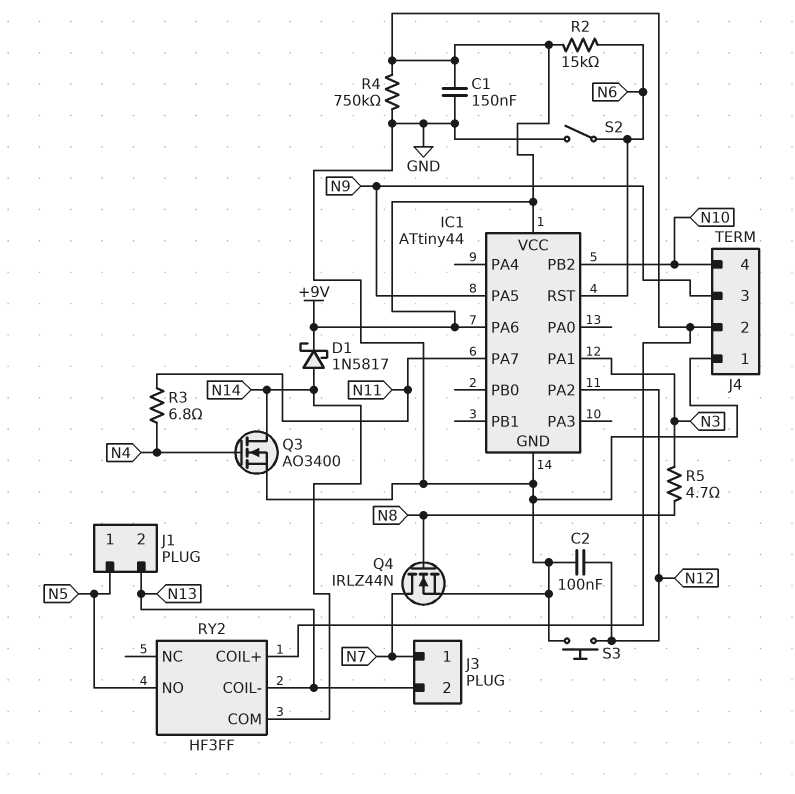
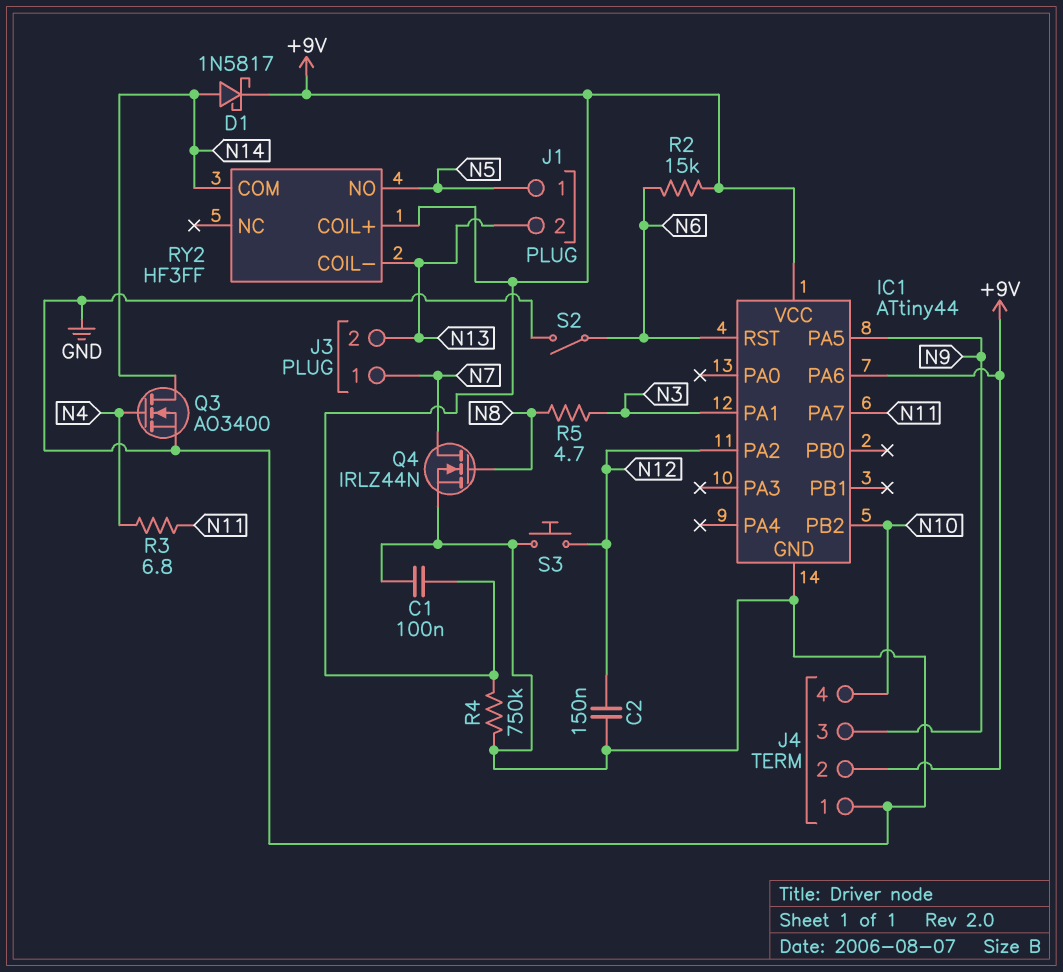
C1: 150nF (+9V, GND) -> 100nF (+9V, GND)
C2: 100nF (GND, N12) -> 150nF (GND, N12)

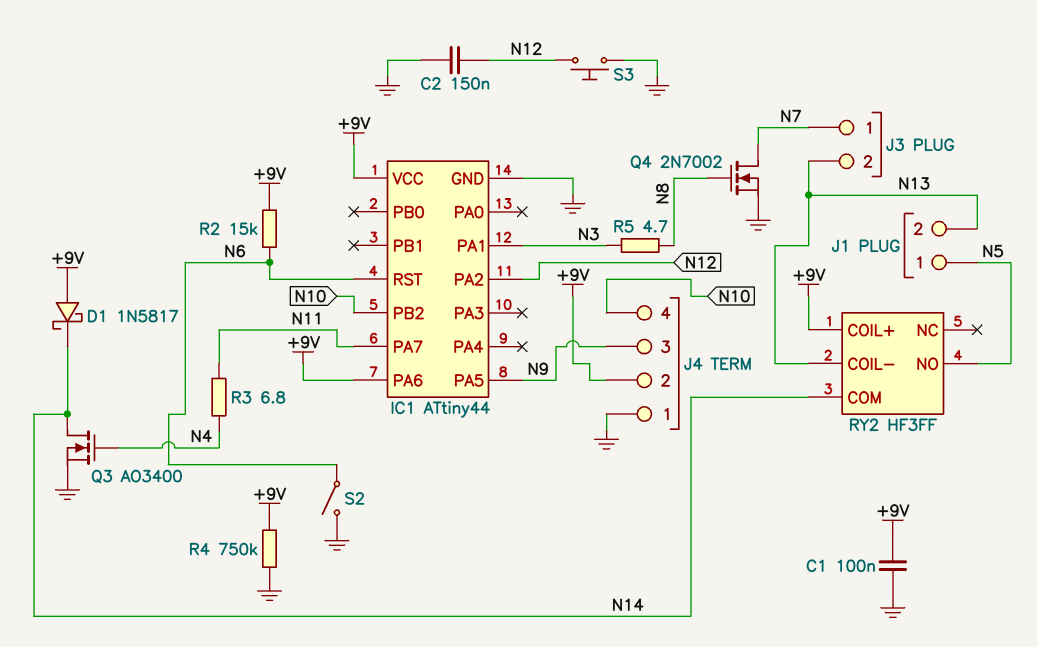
D1: schottky 1N5817 (A N14, K +9V) -> schottky 1N5817 (A +9V, K N14)
Q4: NMOS IRLZ44N (G N8, D N7, S GND) -> NMOS 2N7002 (G N8, D N7, S GND)

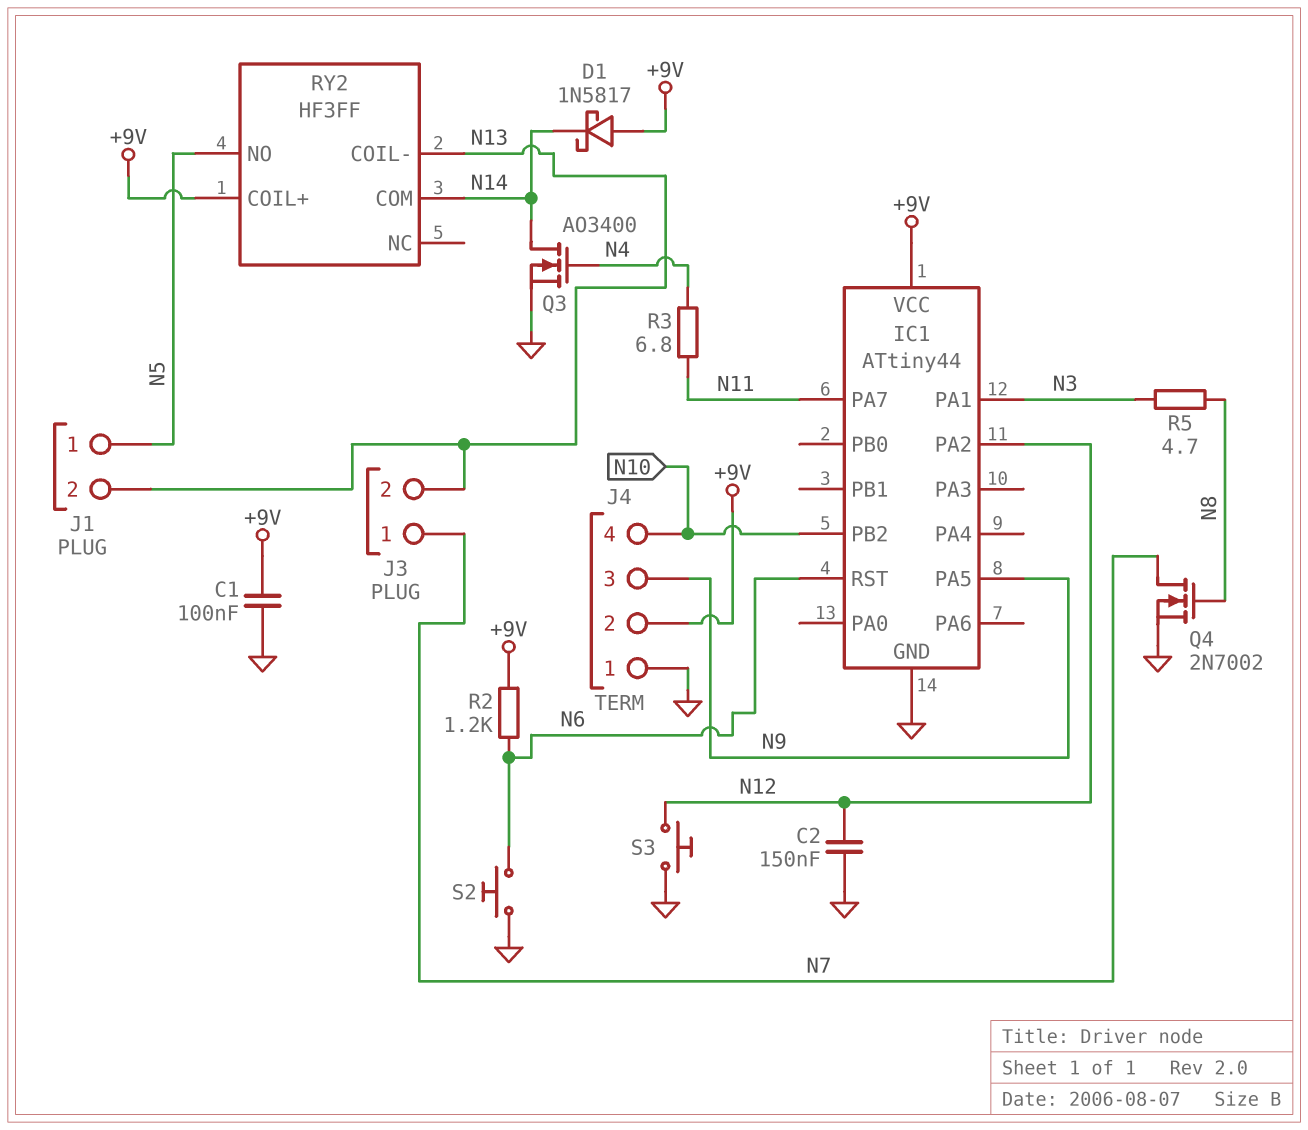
IC1 pin PA6: +9V -> none
R2: 15k (+9V, N6) -> 1.2k (+9V, N6)
R4: 750k (+9V, GND) -> none
S2: switch (GND, N6) -> button (GND, N6)

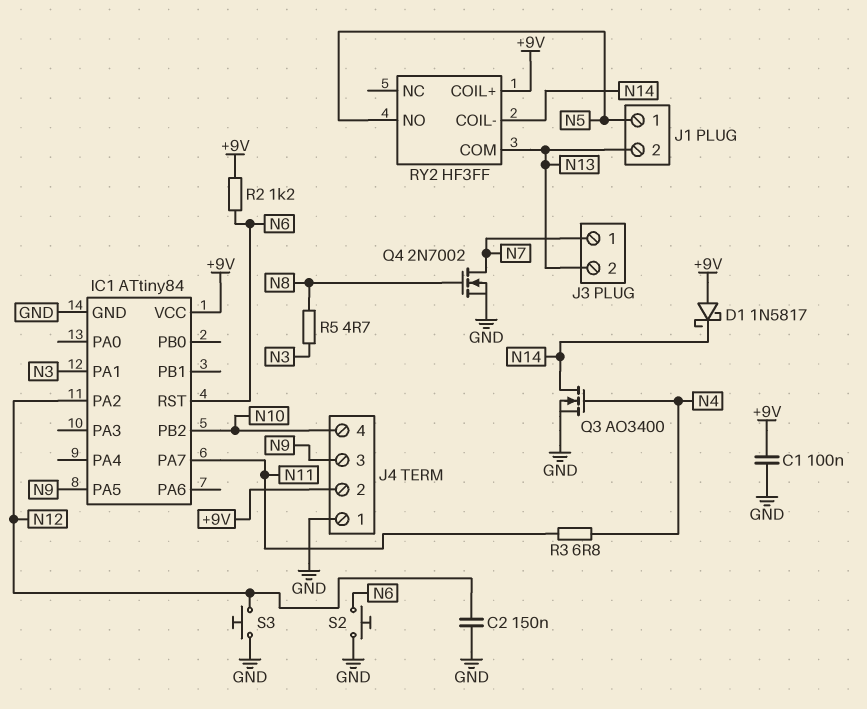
IC1: ATtiny44 -> ATtiny84
RY2 pin COIL-: N13 -> N14
RY2 pin COM: N14 -> N13

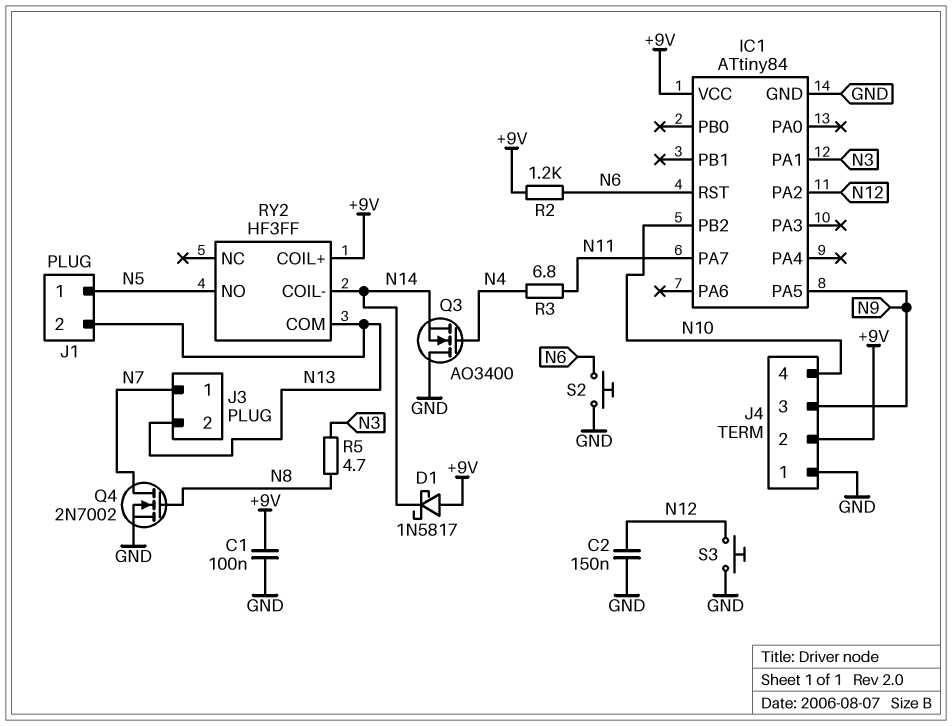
Q3: NMOS AO3400 (G N4, D N14, S GND) -> NMOS AO3400 (G N4, D GND, S N14)

